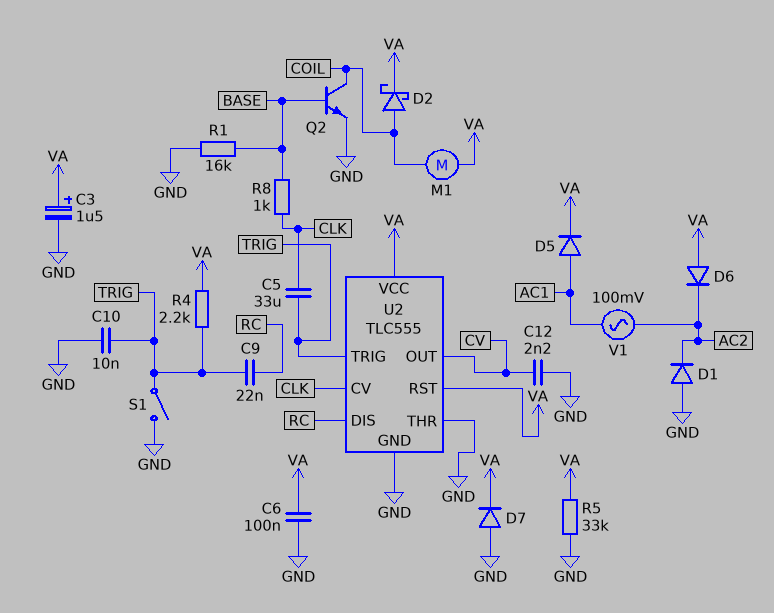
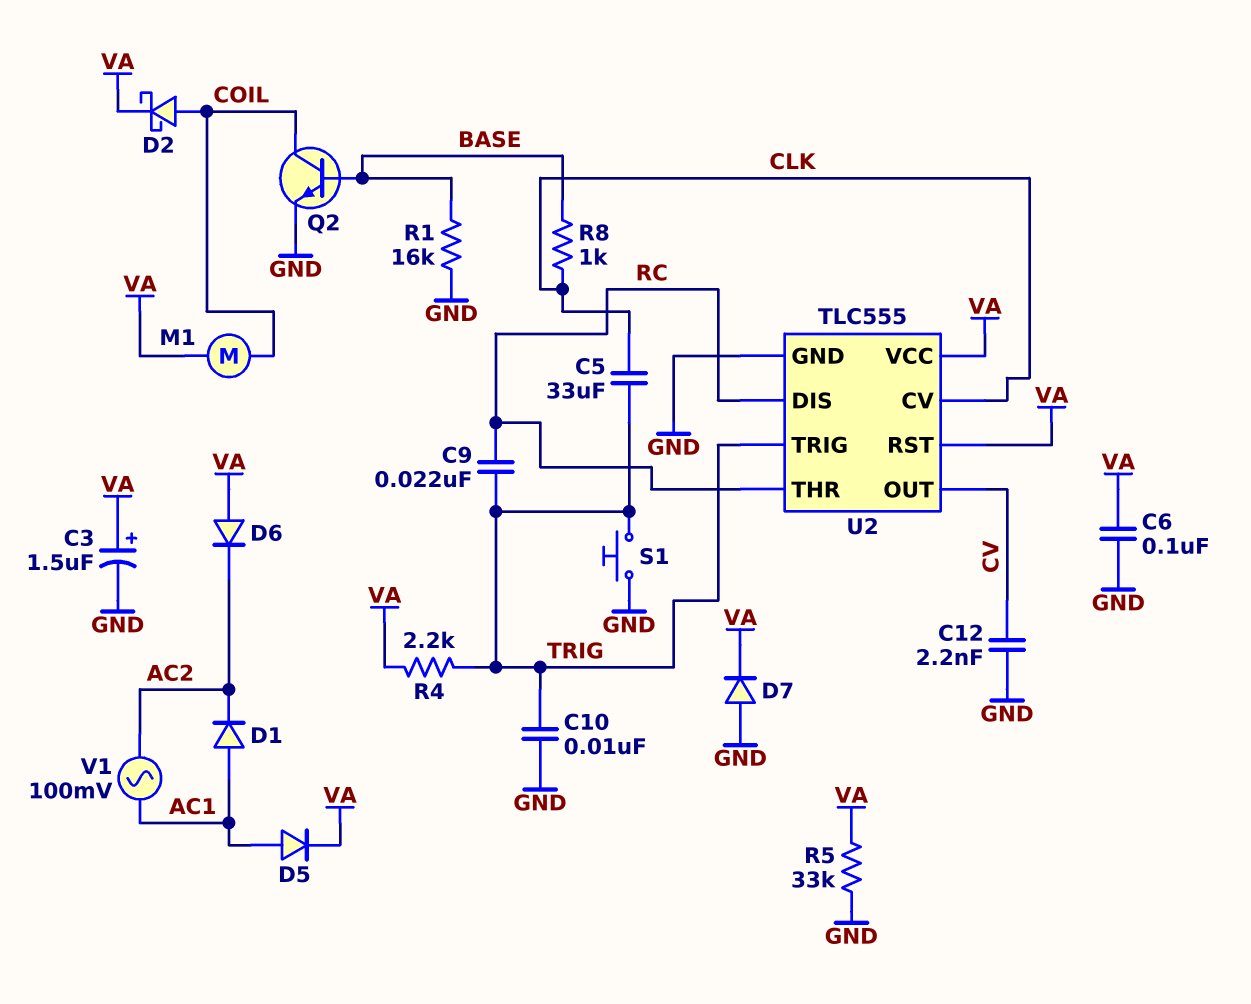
D1: diode (A GND, K AC2) -> diode (A AC1, K AC2)
S1: switch (GND, TRIG) -> button (GND, TRIG)
U2 pin THR: GND -> RC

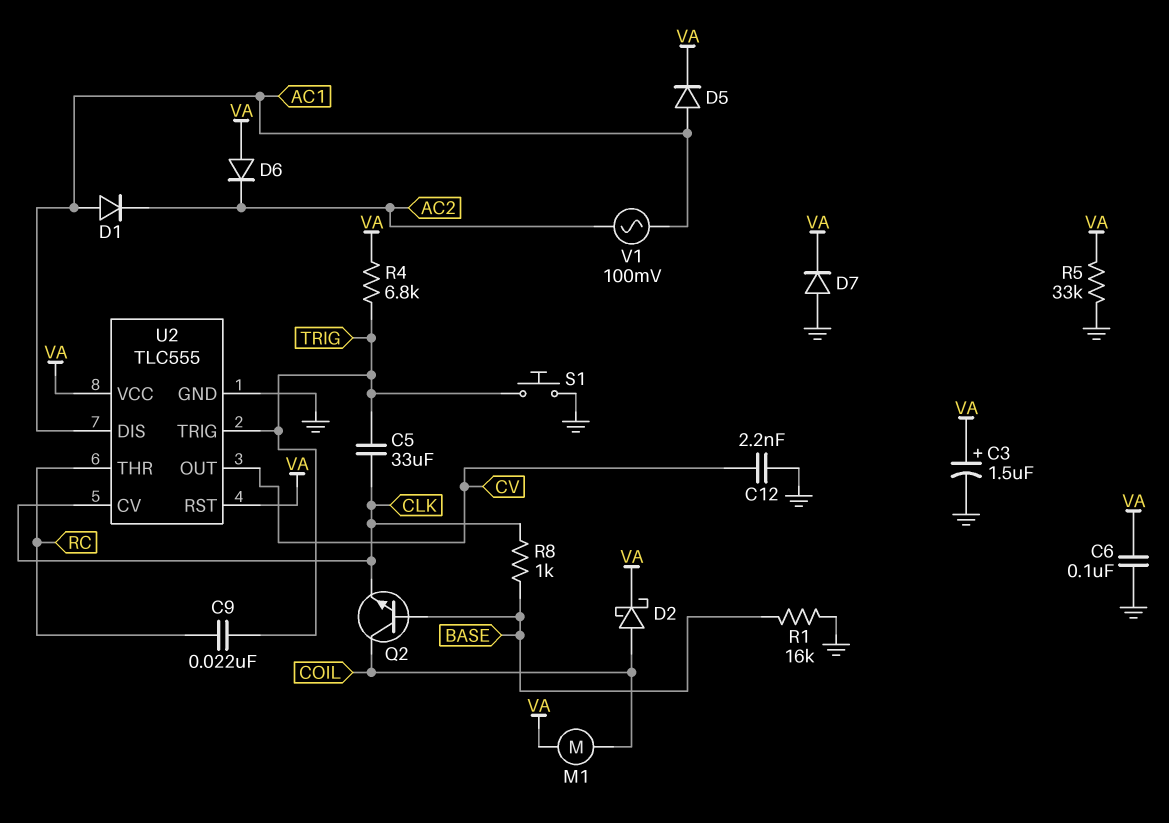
C10: 10nF (GND, TRIG) -> none
Q2: NPN (B BASE, C COIL, E GND) -> NPN (B BASE, C COIL, E CLK)
R4: 2.2k (TRIG, VA) -> 6.8k (TRIG, VA)
U2 pin DIS: RC -> AC1

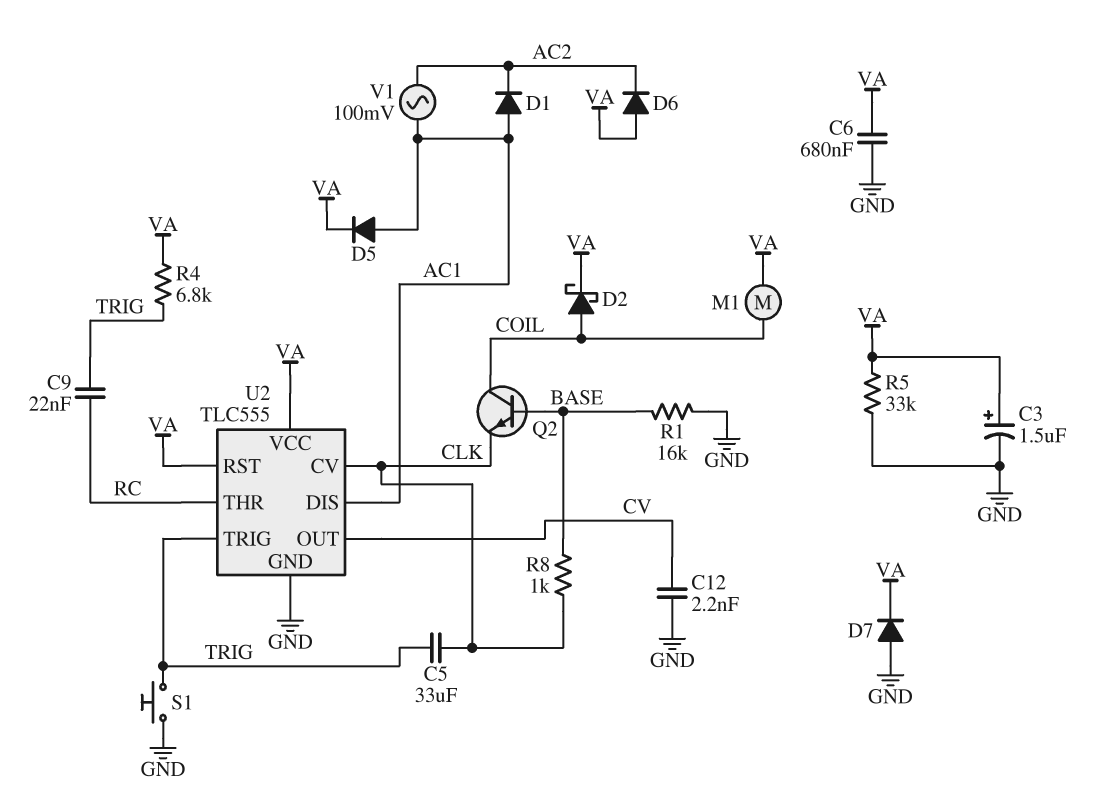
C6: 100nF (GND, VA) -> 680nF (GND, VA)

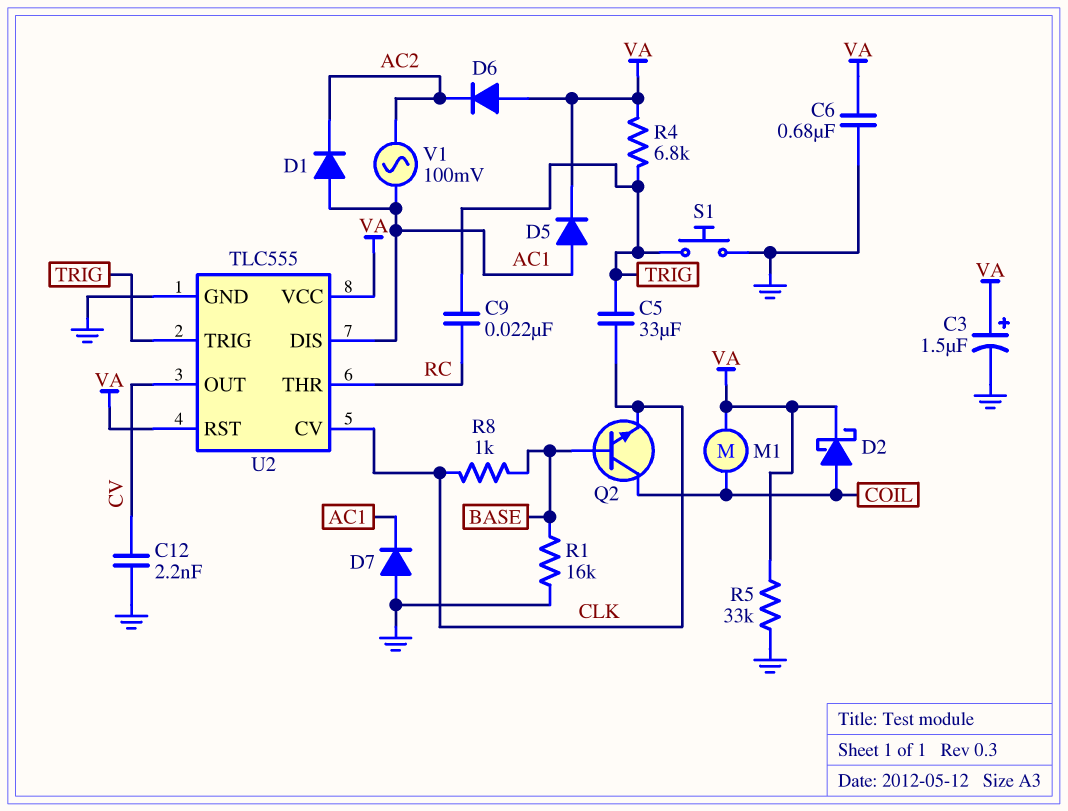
D7: diode (A GND, K VA) -> diode (A GND, K AC1)

